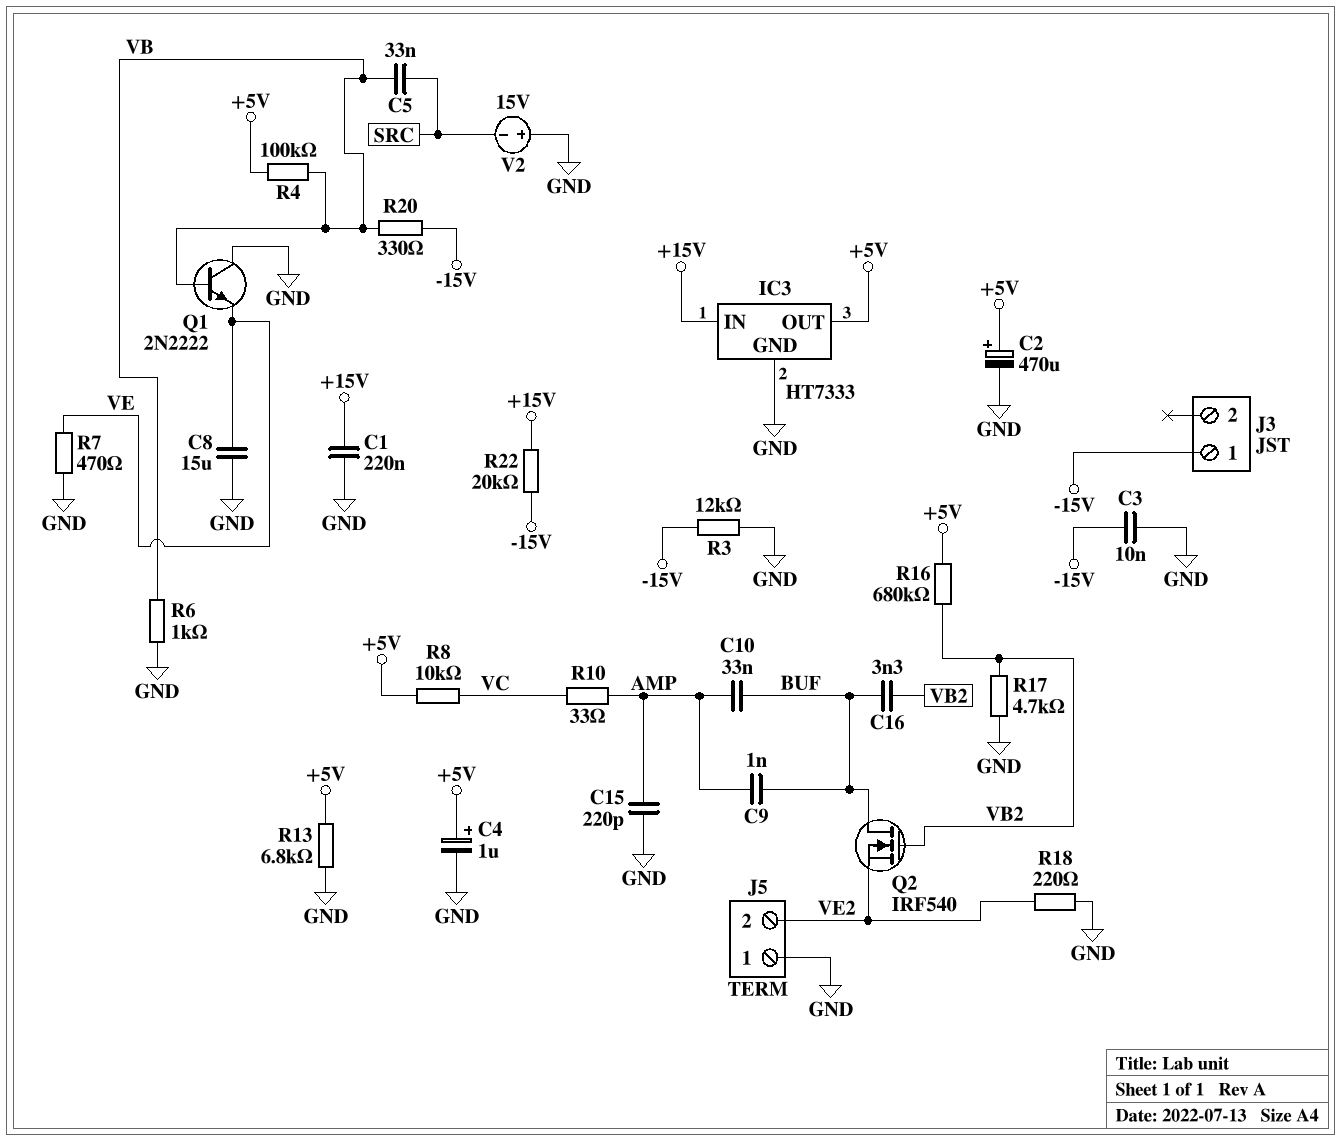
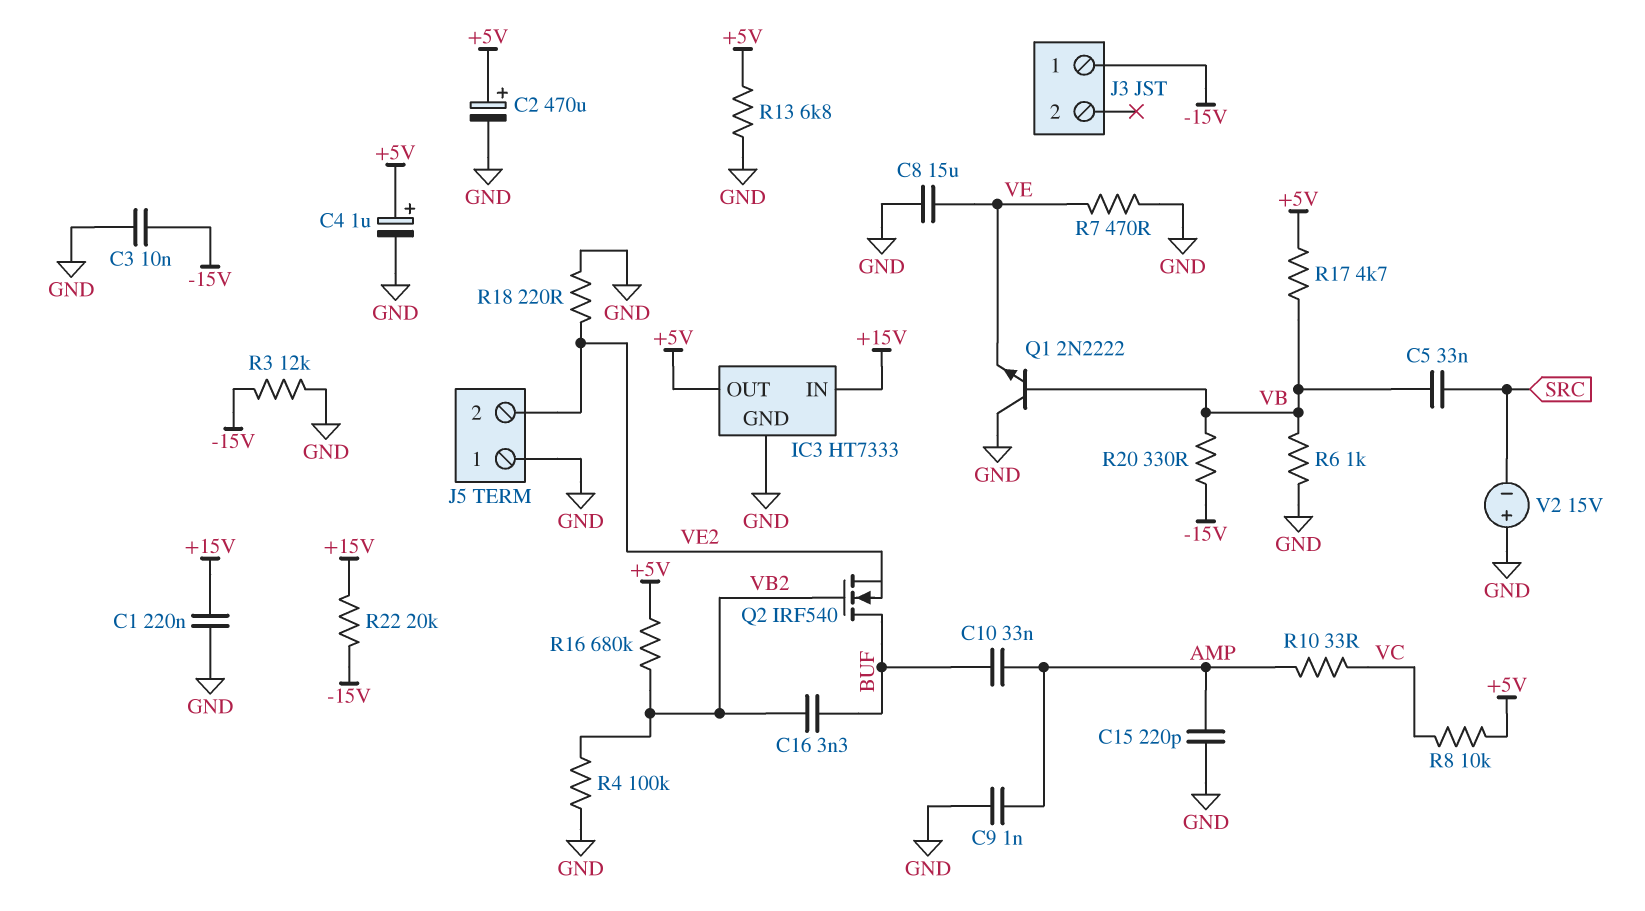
C9: 1nF (AMP, BUF) -> 1nF (AMP, GND)
R4: 100k (+5V, VB) -> 100k (GND, VB2)
R17: 4.7k (GND, VB2) -> 4.7k (+5V, VB)

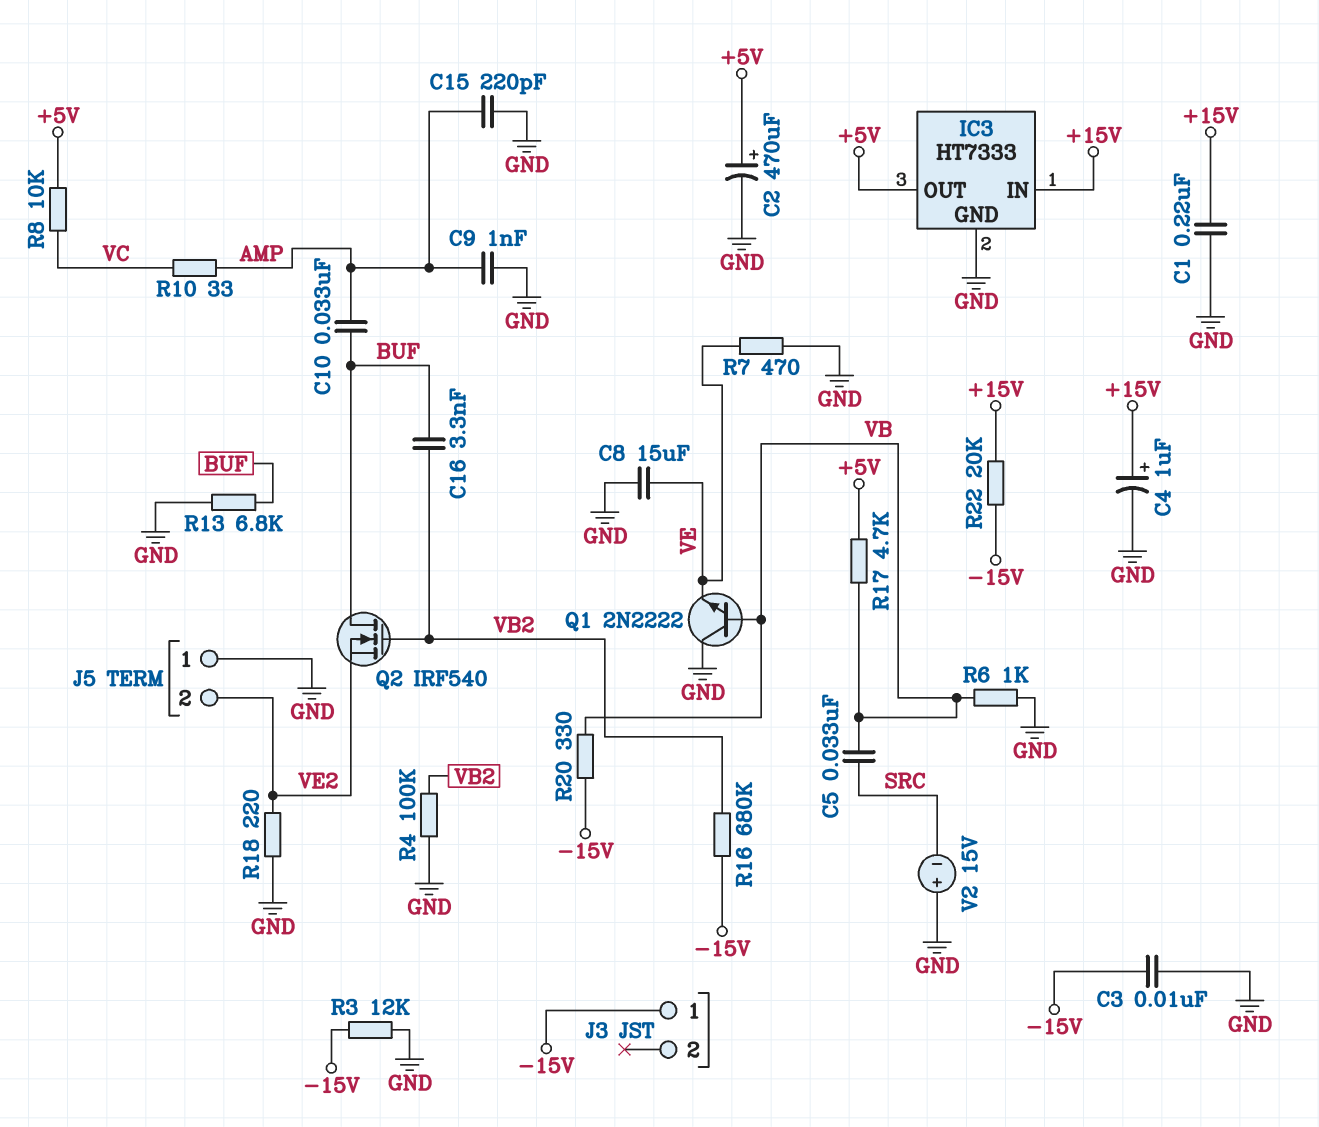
C4: 1uF (plus +5V, minus GND) -> 1uF (plus +15V, minus GND)
R13: 6.8k (+5V, GND) -> 6.8k (BUF, GND)
R16: 680k (+5V, VB2) -> 680k (-15V, VB2)

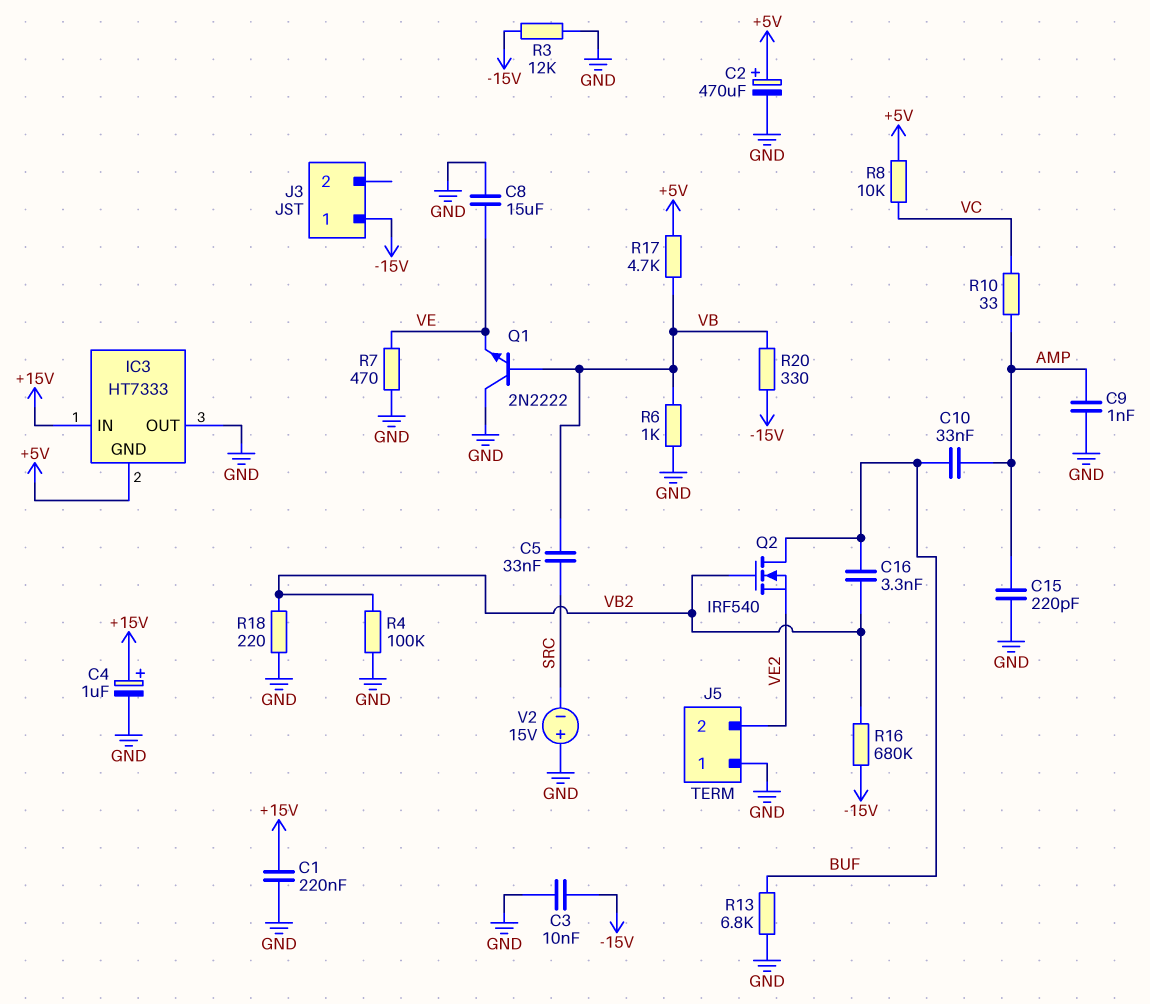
IC3 pin GND: GND -> +5V
IC3 pin OUT: +5V -> GND
R18: 220 (GND, VE2) -> 220 (GND, VB2)
R22: 20k (+15V, -15V) -> none

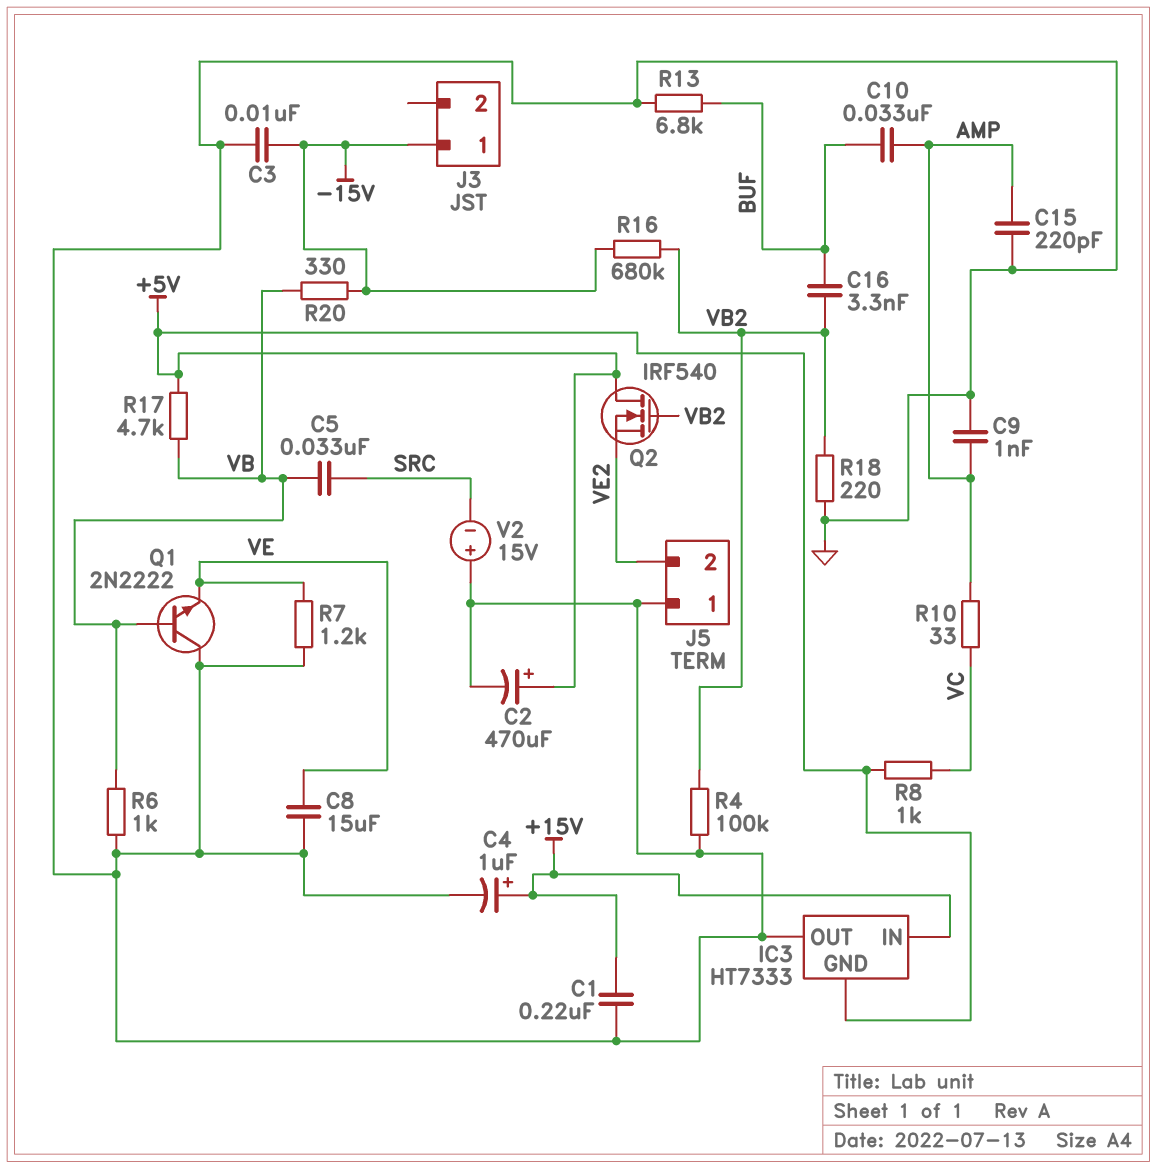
Q2: NMOS IRF540 (G VB2, D BUF, S VE2) -> NMOS IRF540 (G VB2, D +5V, S VE2)
R3: 12k (-15V, GND) -> none
R7: 470 (GND, VE) -> 1.2k (GND, VE)
R8: 10k (+5V, VC) -> 1k (+5V, VC)

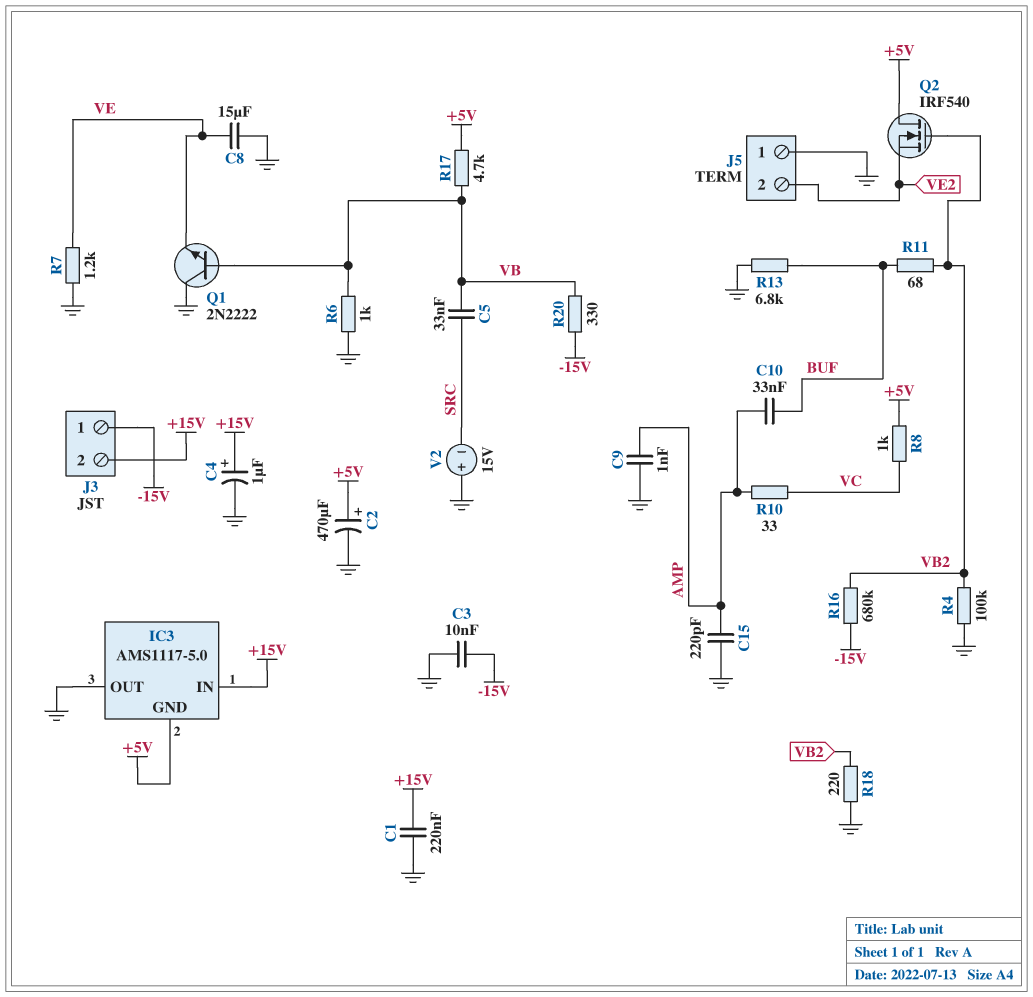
C16: 3.3nF (BUF, VB2) -> none
IC3: HT7333 -> AMS1117-5.0
J3 pin 2: none -> +15V
R11: none -> 68 (BUF, VB2)

